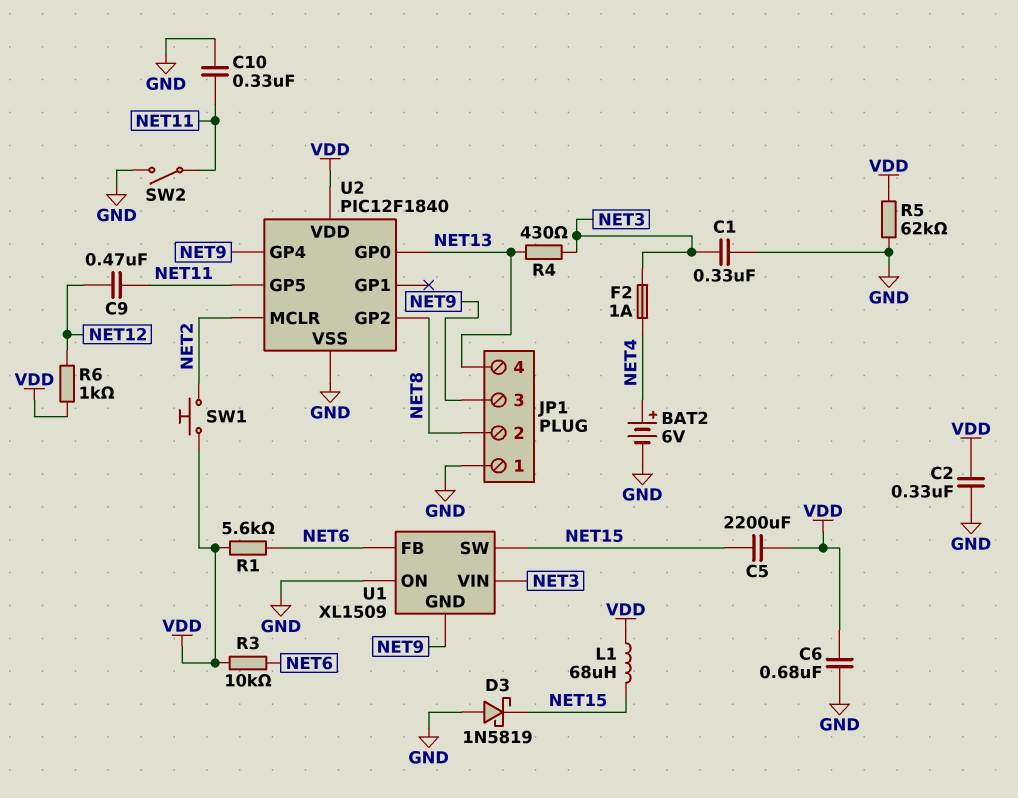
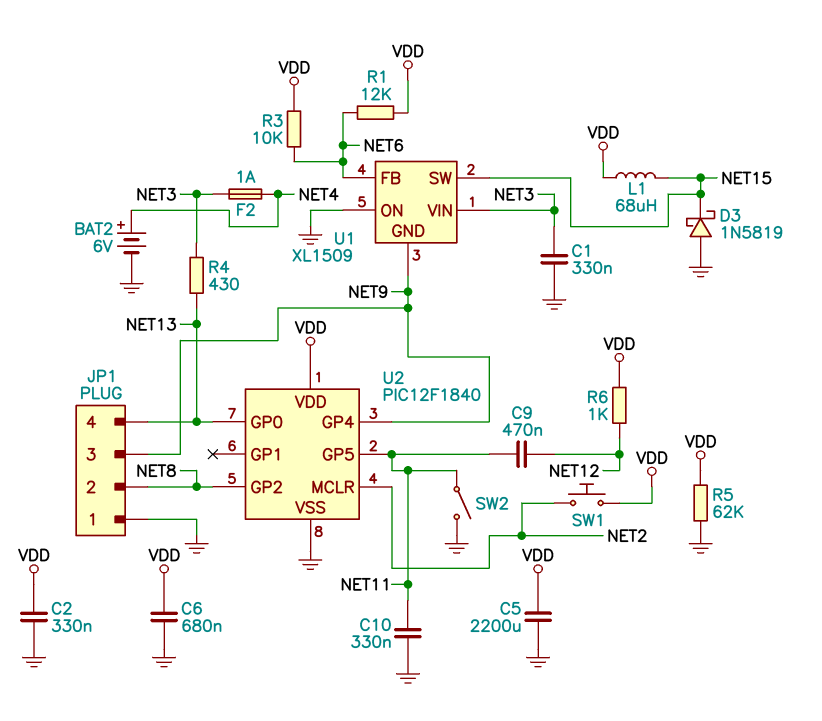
C5: 2200uF (NET15, VDD) -> 2200uF (GND, VDD)
R1: 5.6k (NET6, VDD) -> 12k (NET6, VDD)

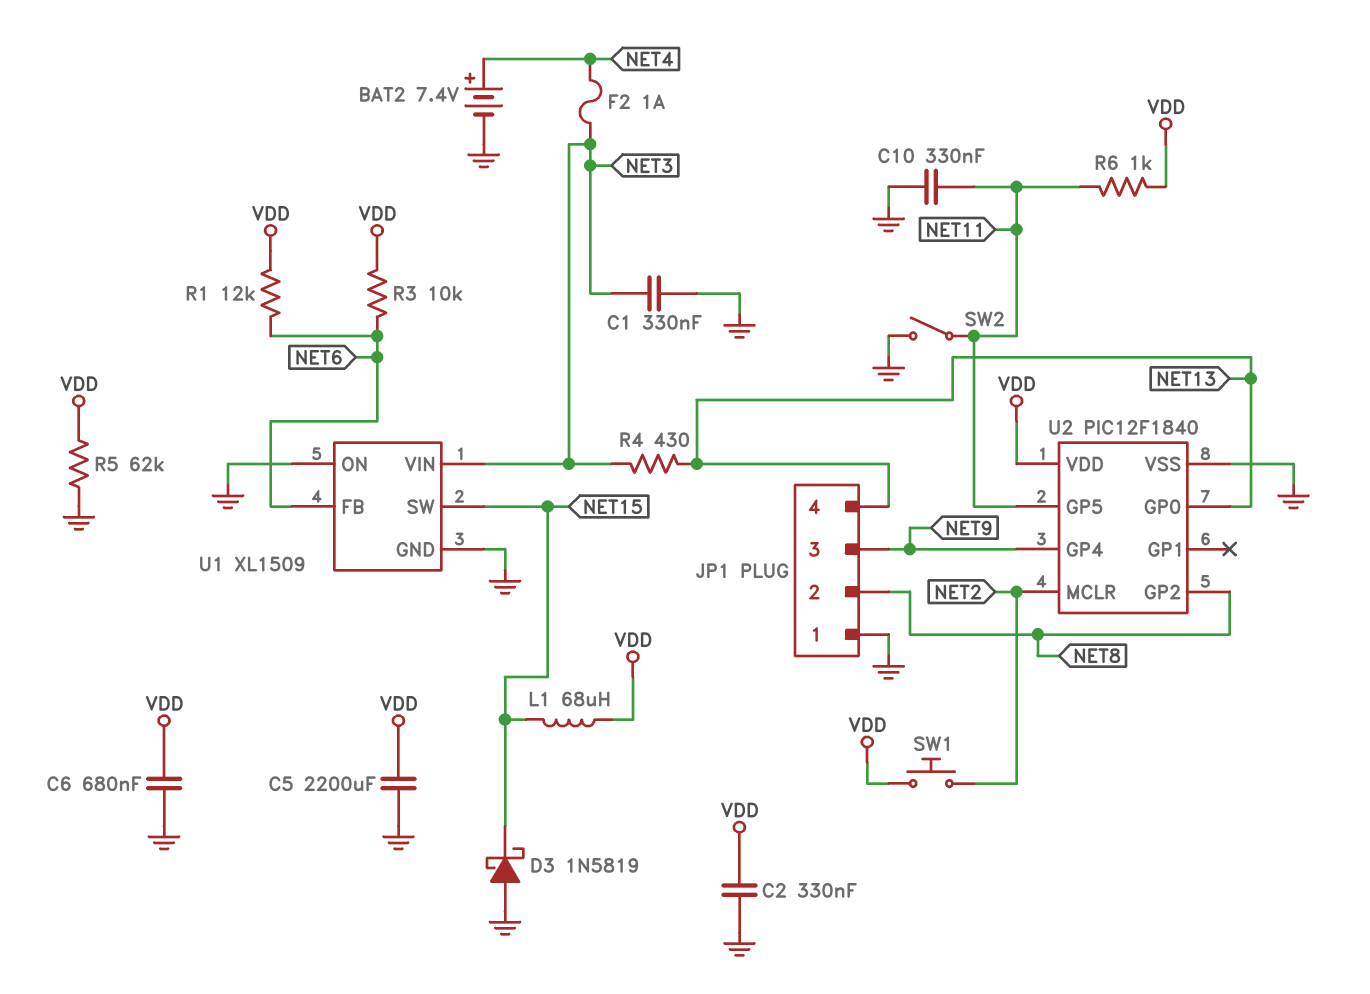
BAT2: 6V (plus NET4, minus GND) -> 7.4V (plus NET4, minus GND)
C9: 470nF (NET11, NET12) -> none
R6: 1k (NET12, VDD) -> 1k (NET11, VDD)
U1 pin GND: NET9 -> GND

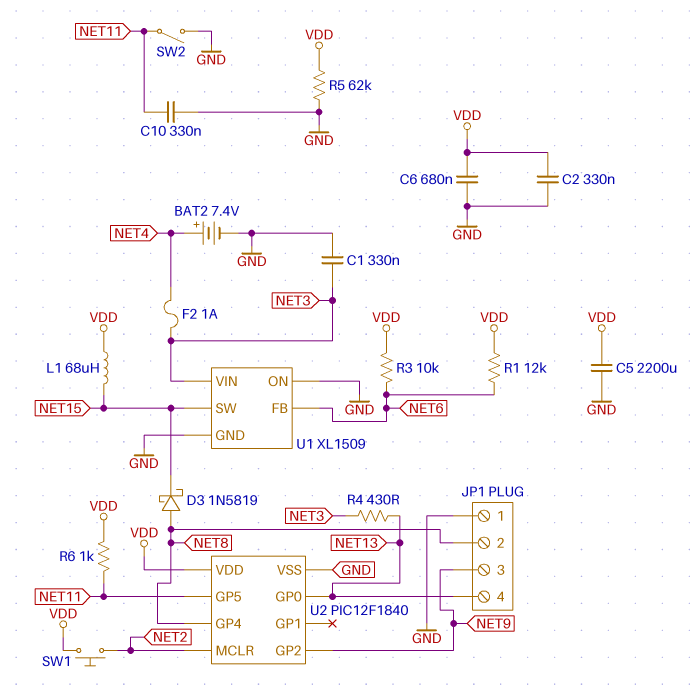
D3: schottky 1N5819 (A GND, K NET15) -> schottky 1N5819 (A NET8, K NET15)
U2 pin GP2: NET8 -> NET9
U2 pin GP4: NET9 -> NET8

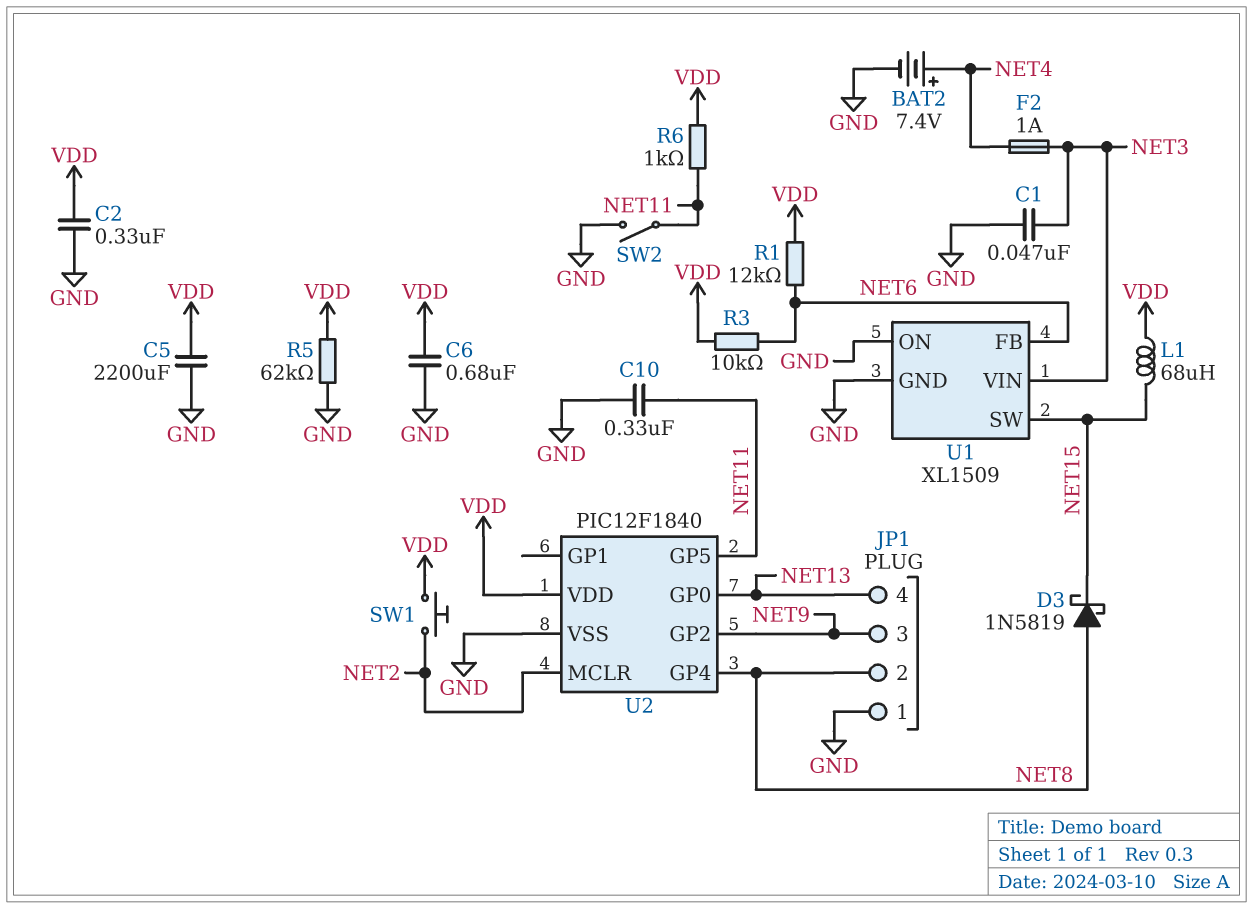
C1: 330nF (GND, NET3) -> 47nF (GND, NET3)
R4: 430 (NET3, NET13) -> none

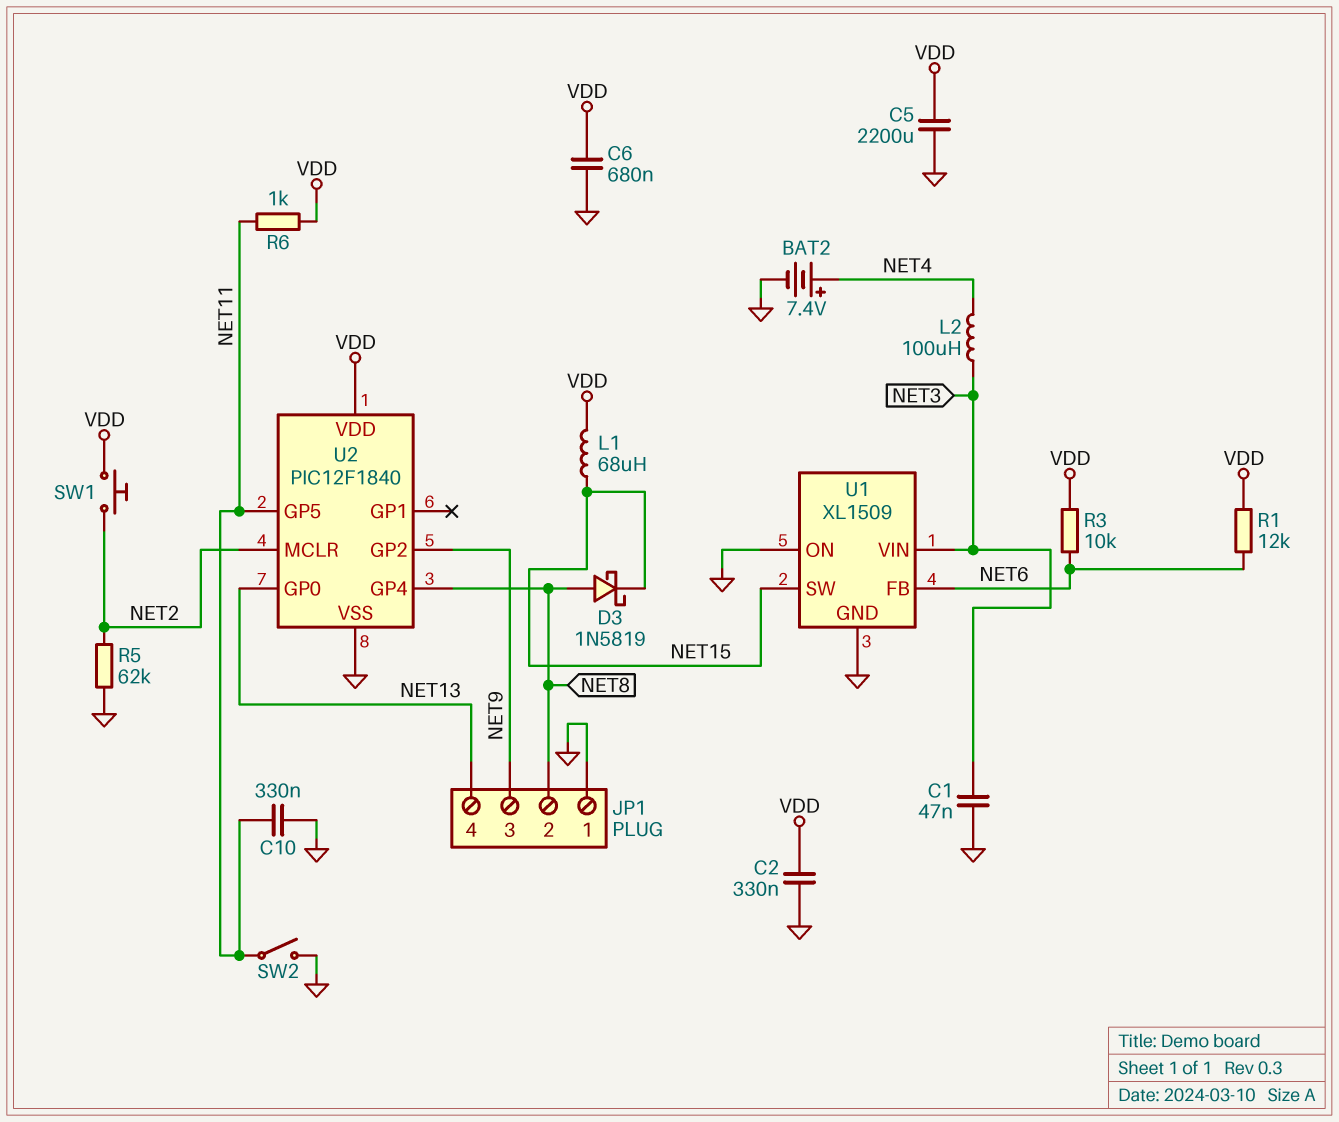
F2: 1A (NET3, NET4) -> none
L2: none -> 100uH (NET3, NET4)
R5: 62k (GND, VDD) -> 62k (GND, NET2)

